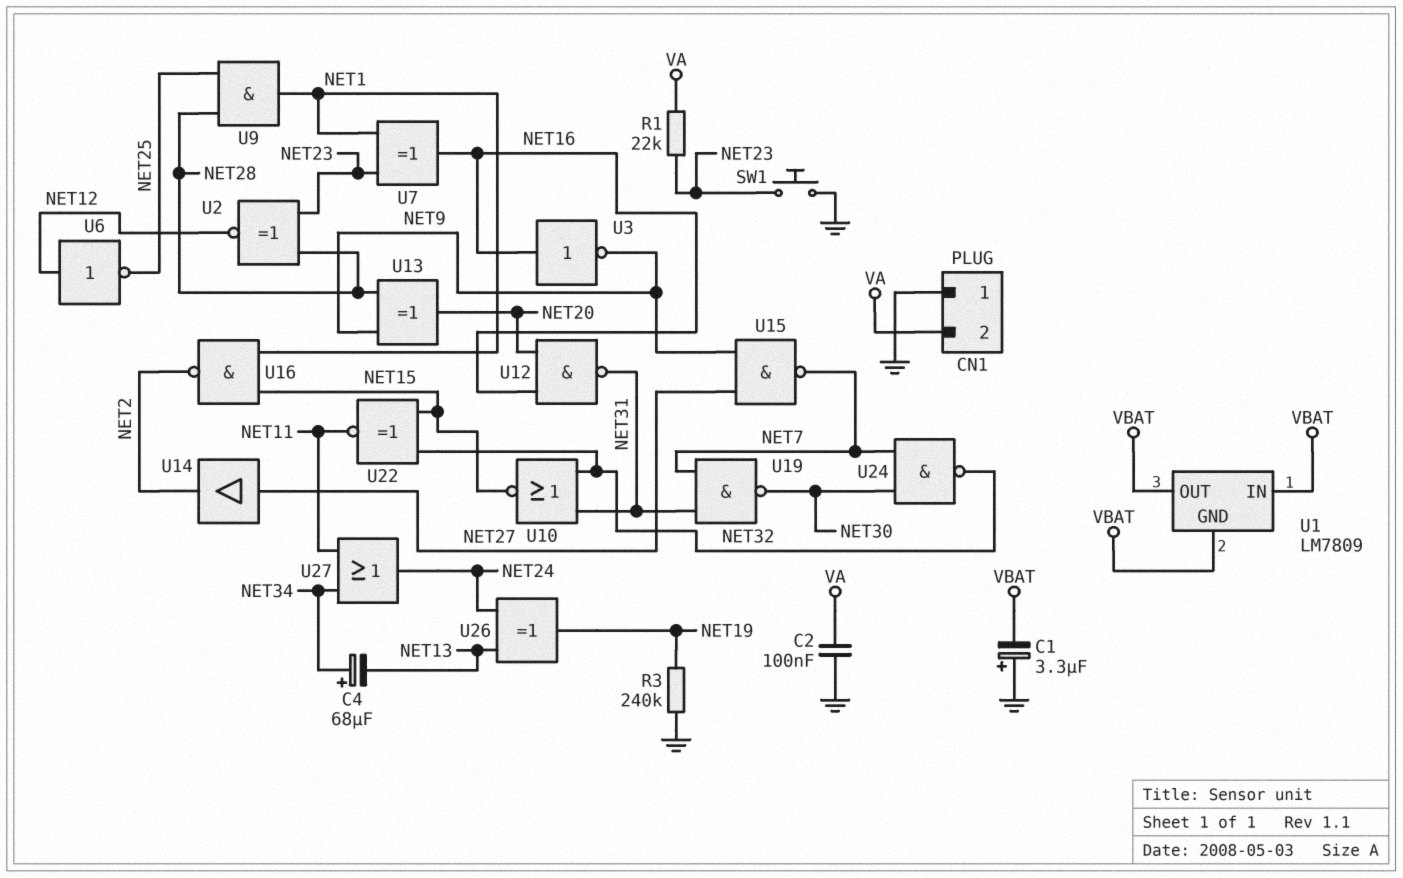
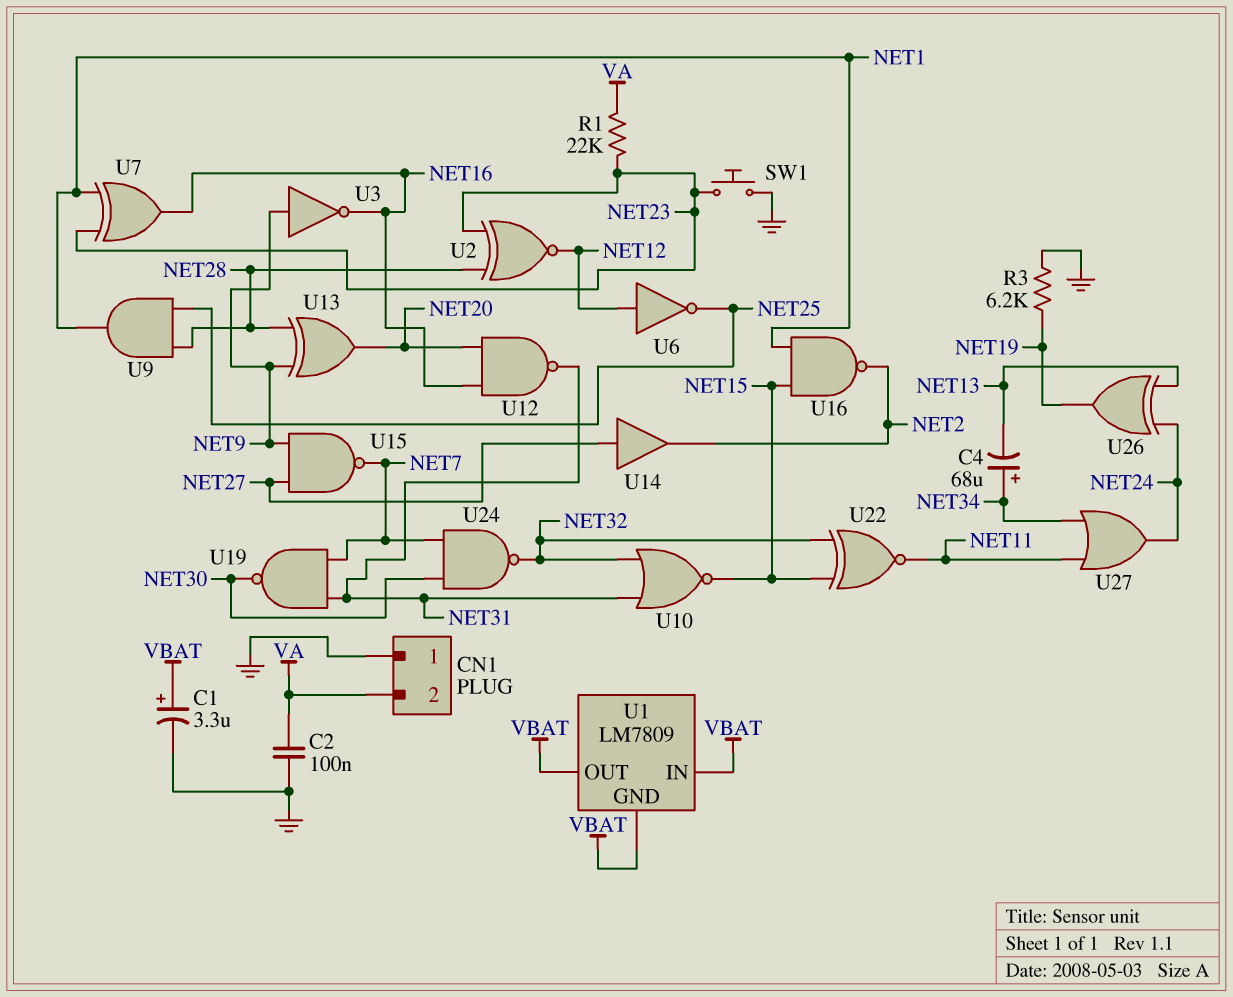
C1: 3.3uF (plus GND, minus VBAT) -> 3.3uF (plus VBAT, minus GND)
R3: 240k (GND, NET19) -> 6.2k (GND, NET19)
U3: NOT (in NET16, out NET9) -> NOT (in NET9, out NET16)

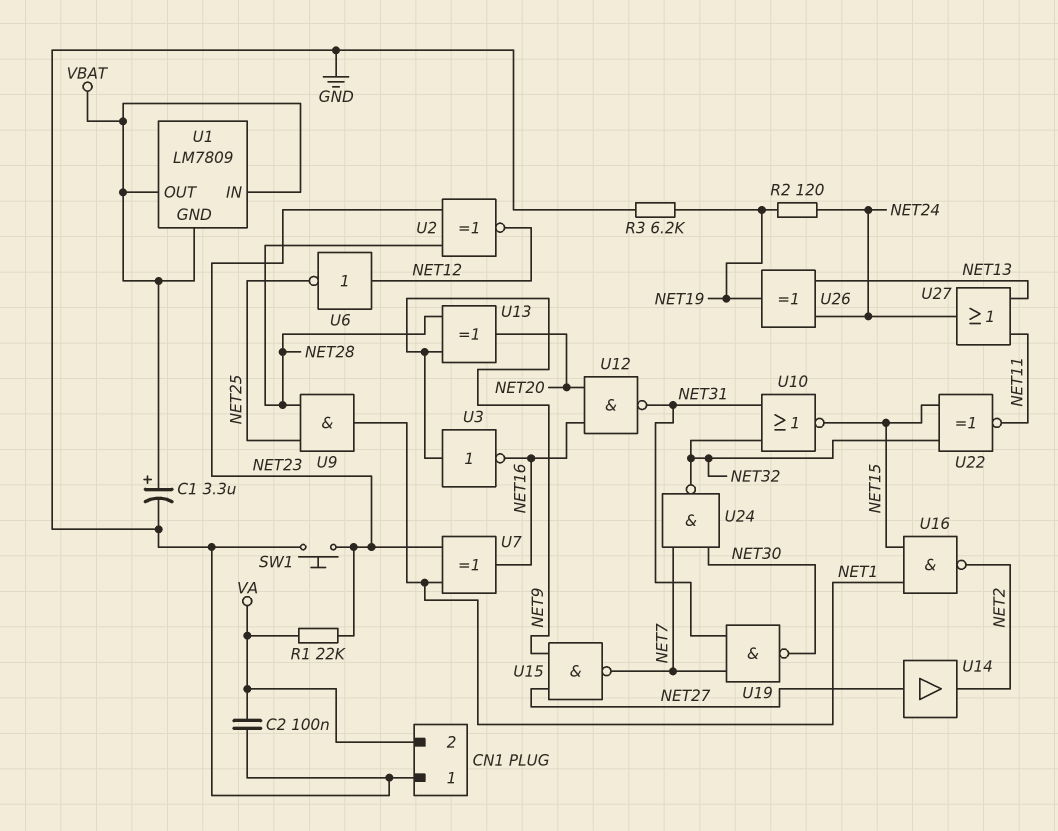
C4: 68uF (plus NET34, minus NET13) -> none
R2: none -> 120 (NET19, NET24)
U27: OR (in NET11, in NET34, out NET24) -> OR (in NET11, in NET13, out NET24)

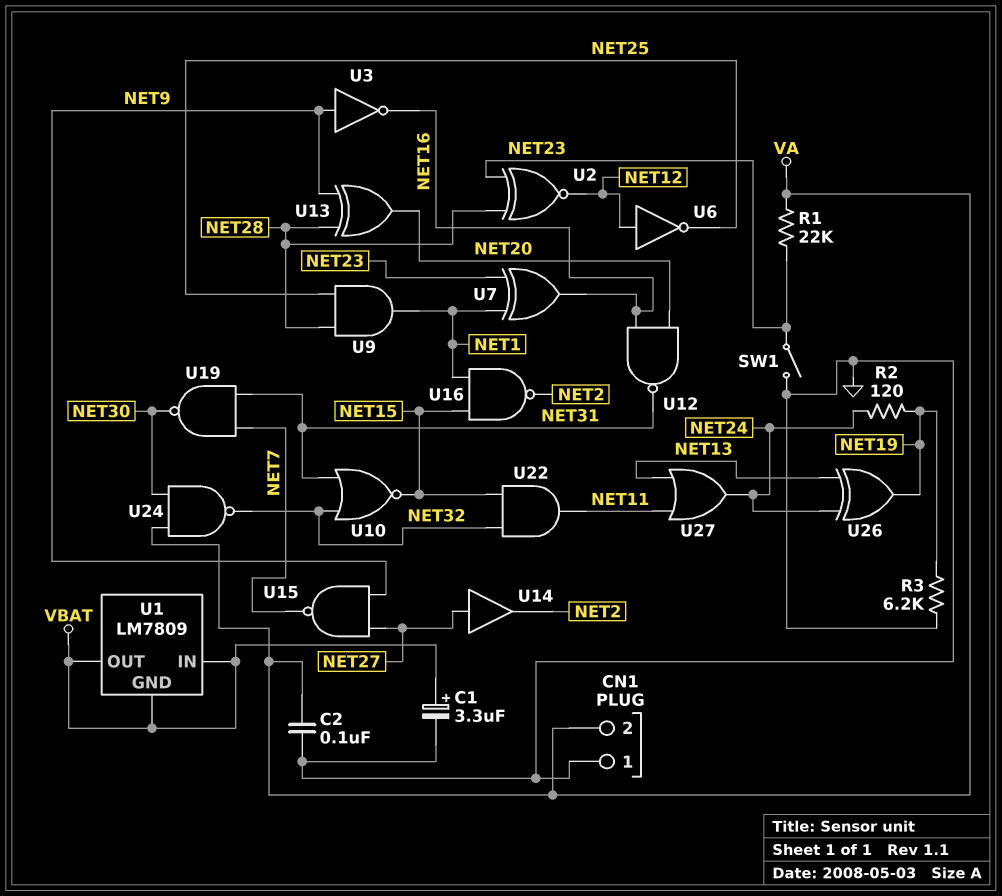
SW1: button (GND, NET23) -> switch (GND, NET23)
U22: XNOR (in NET15, in NET32, out NET11) -> AND (in NET15, in NET32, out NET11)
U24: NAND (in NET7, in NET30, out NET32) -> NAND (in NET30, in VA, out NET32)

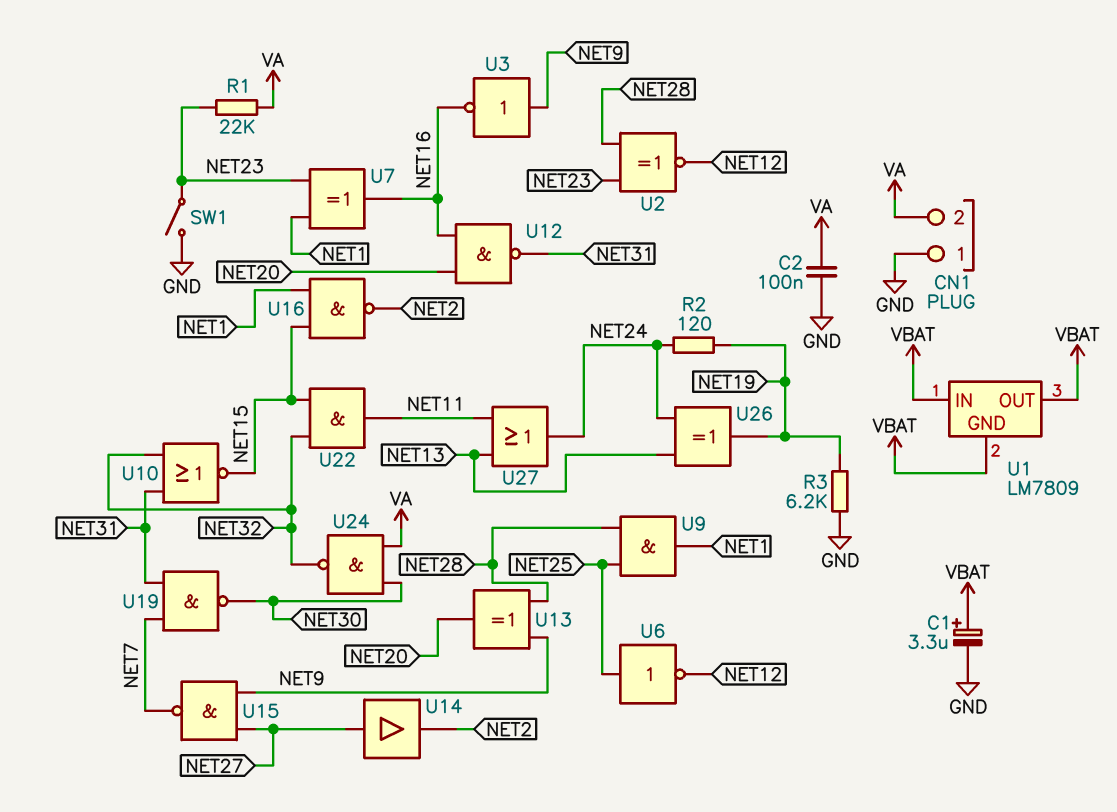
U6: NOT (in NET12, out NET25) -> NOT (in NET25, out NET12)

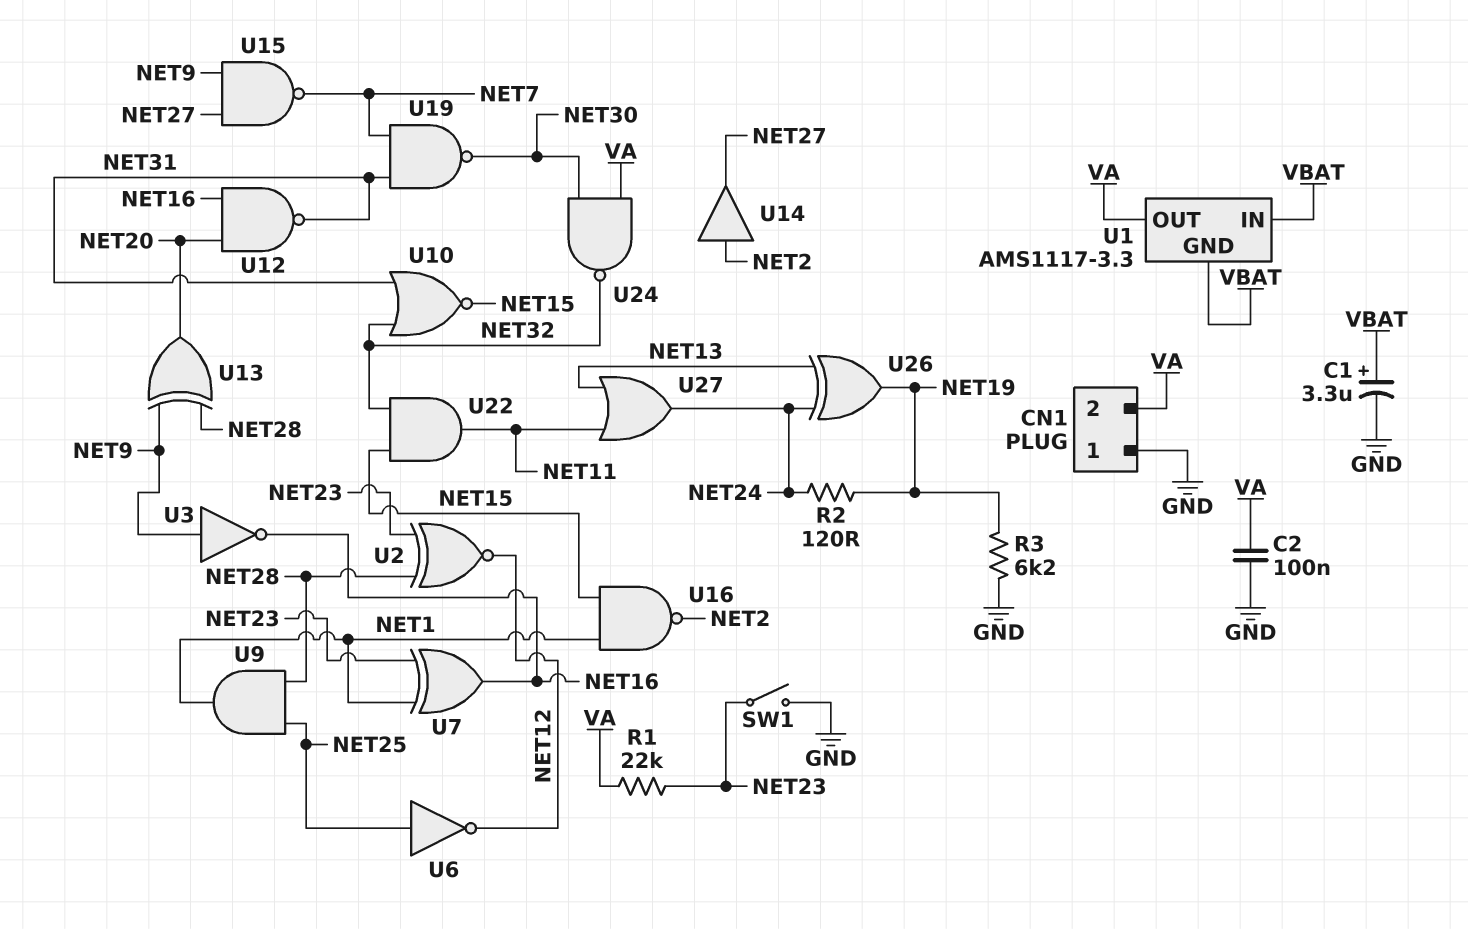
U1: LM7809 -> AMS1117-3.3
U1 pin OUT: VBAT -> VA
U14: buffer (in NET27, out NET2) -> buffer (in NET2, out NET27)

